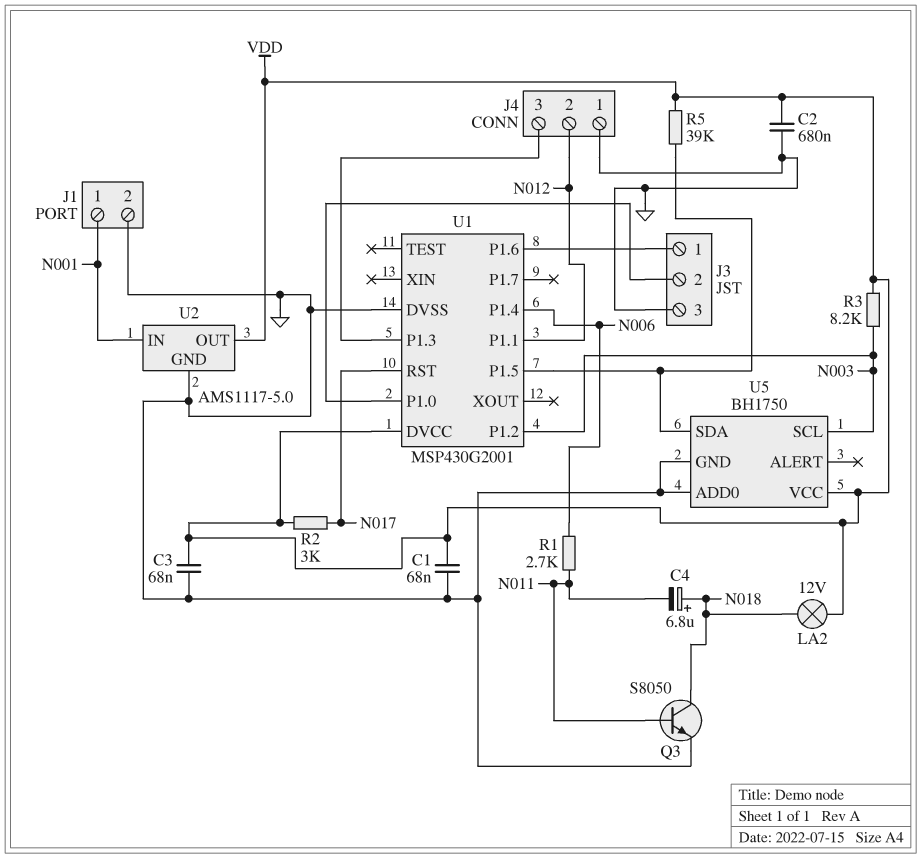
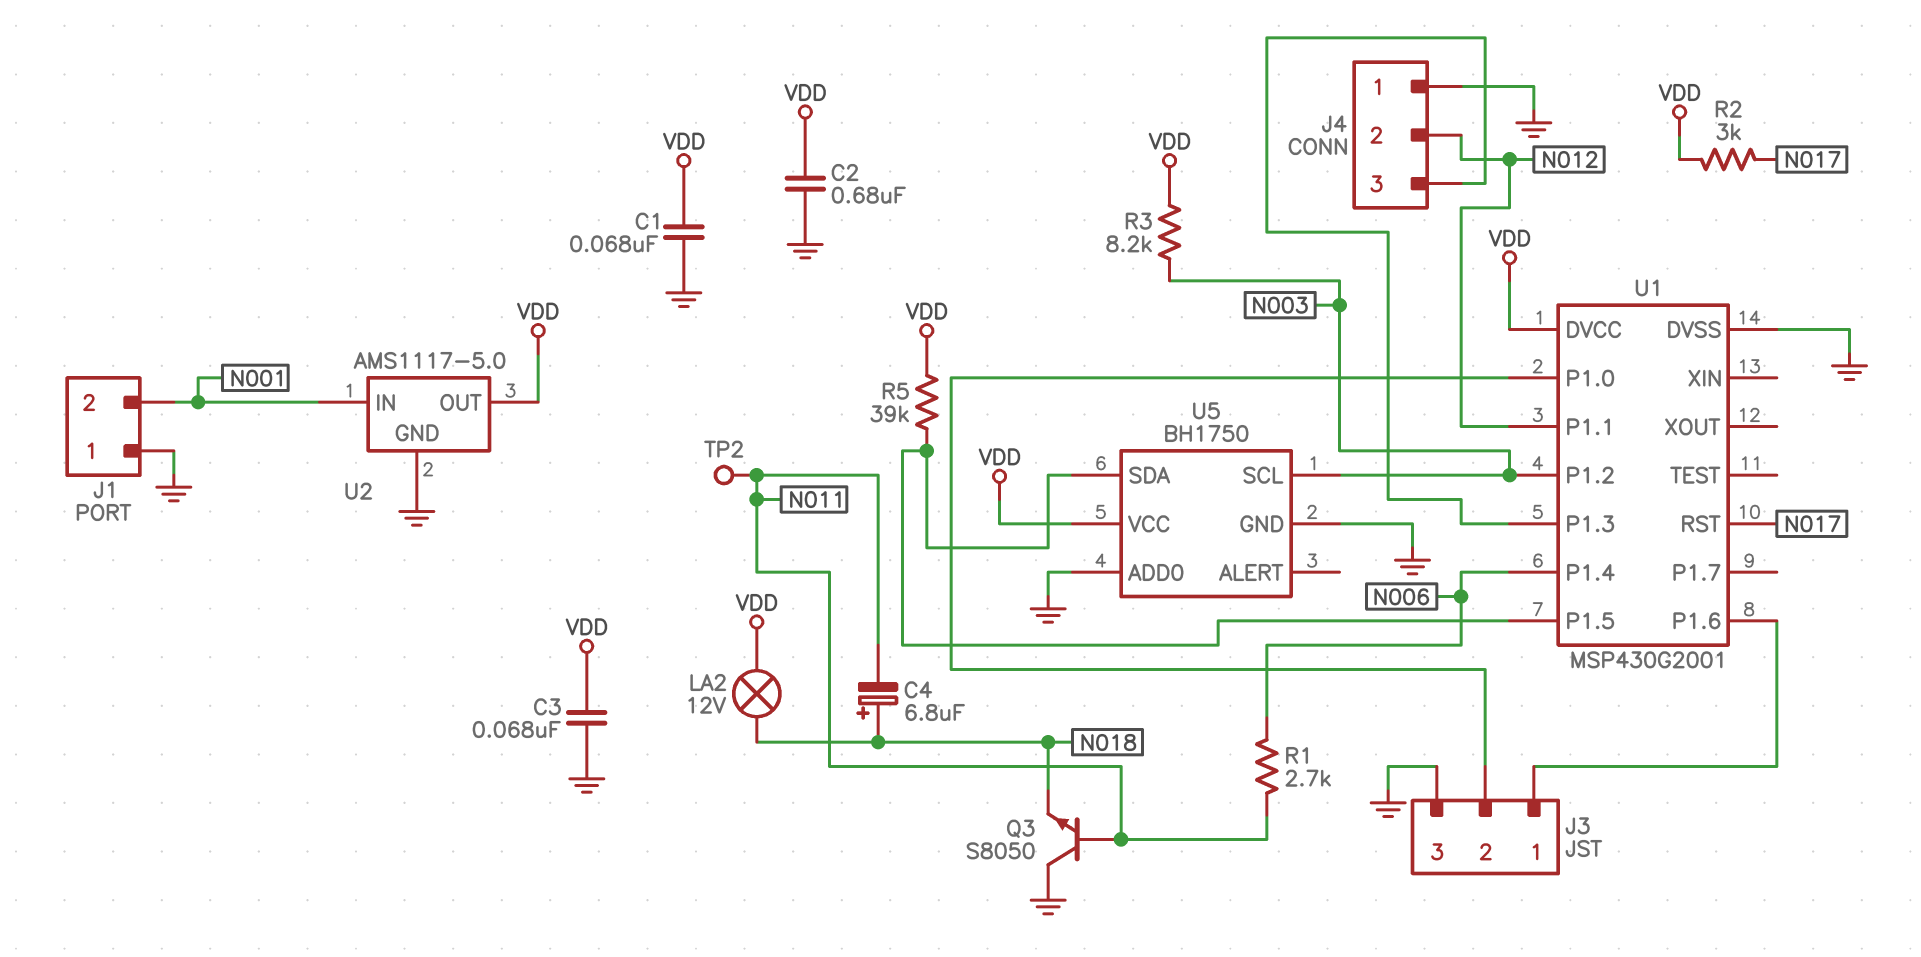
J1 pin 1: N001 -> GND
J1 pin 2: GND -> N001
Q3: NPN S8050 (B N011, C N018, E GND) -> NPN S8050 (B N011, C GND, E N018)
TP2: none -> test point (N011)

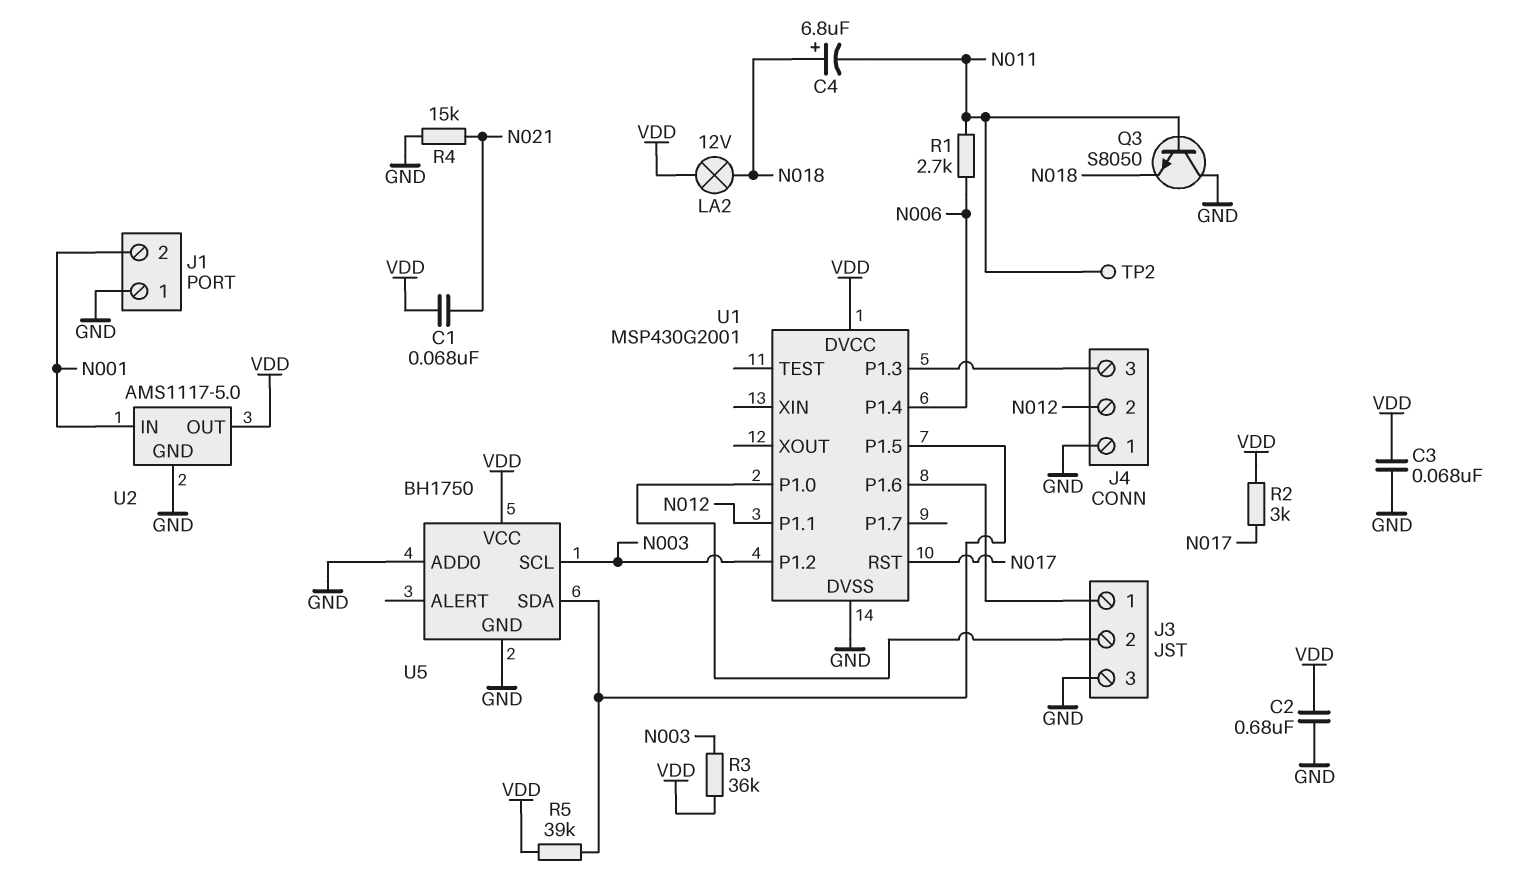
C1: 68nF (GND, VDD) -> 68nF (N021, VDD)
R3: 8.2k (N003, VDD) -> 36k (N003, VDD)
R4: none -> 15k (GND, N021)

